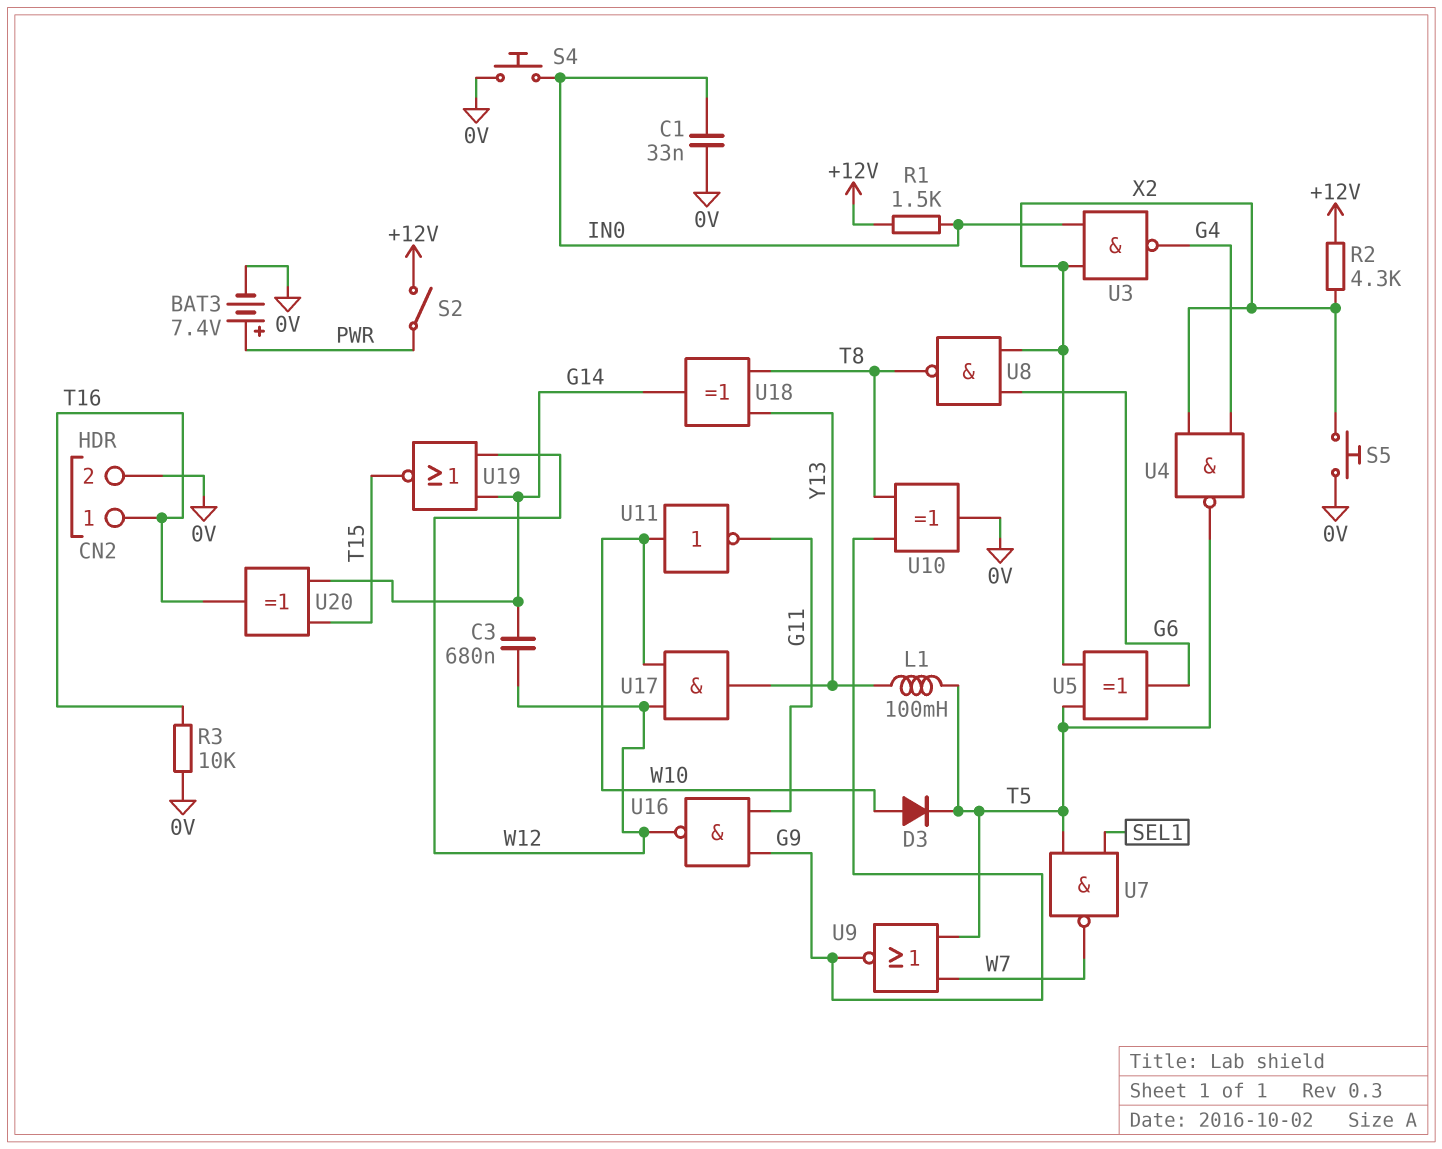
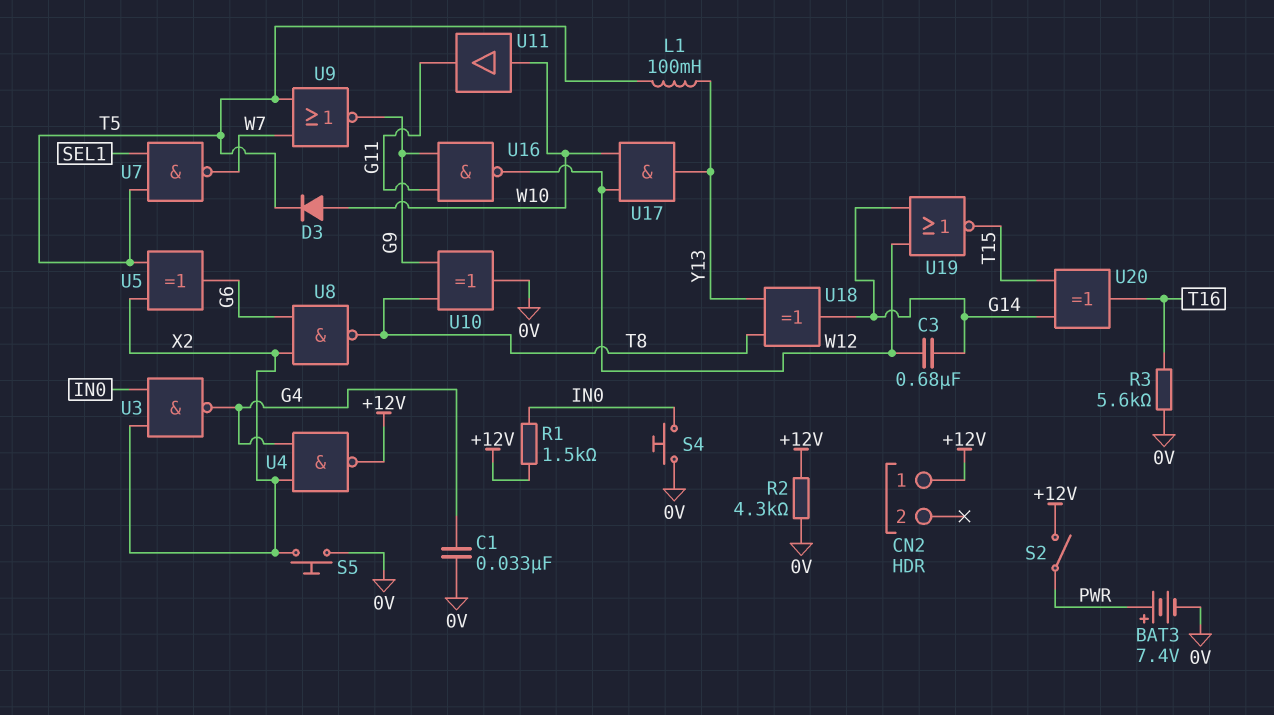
C1: 33nF (0V, IN0) -> 33nF (0V, G4)
CN2 pin 1: T16 -> +12V
CN2 pin 2: 0V -> none
R2: 4.3k (+12V, X2) -> 4.3k (+12V, 0V)
R3: 10k (0V, T16) -> 5.6k (0V, T16)
U4: NAND (in G4, in X2, out T5) -> NAND (in G4, in X2, out +12V)
U11: NOT (in W10, out G11) -> buffer (in W10, out G11)

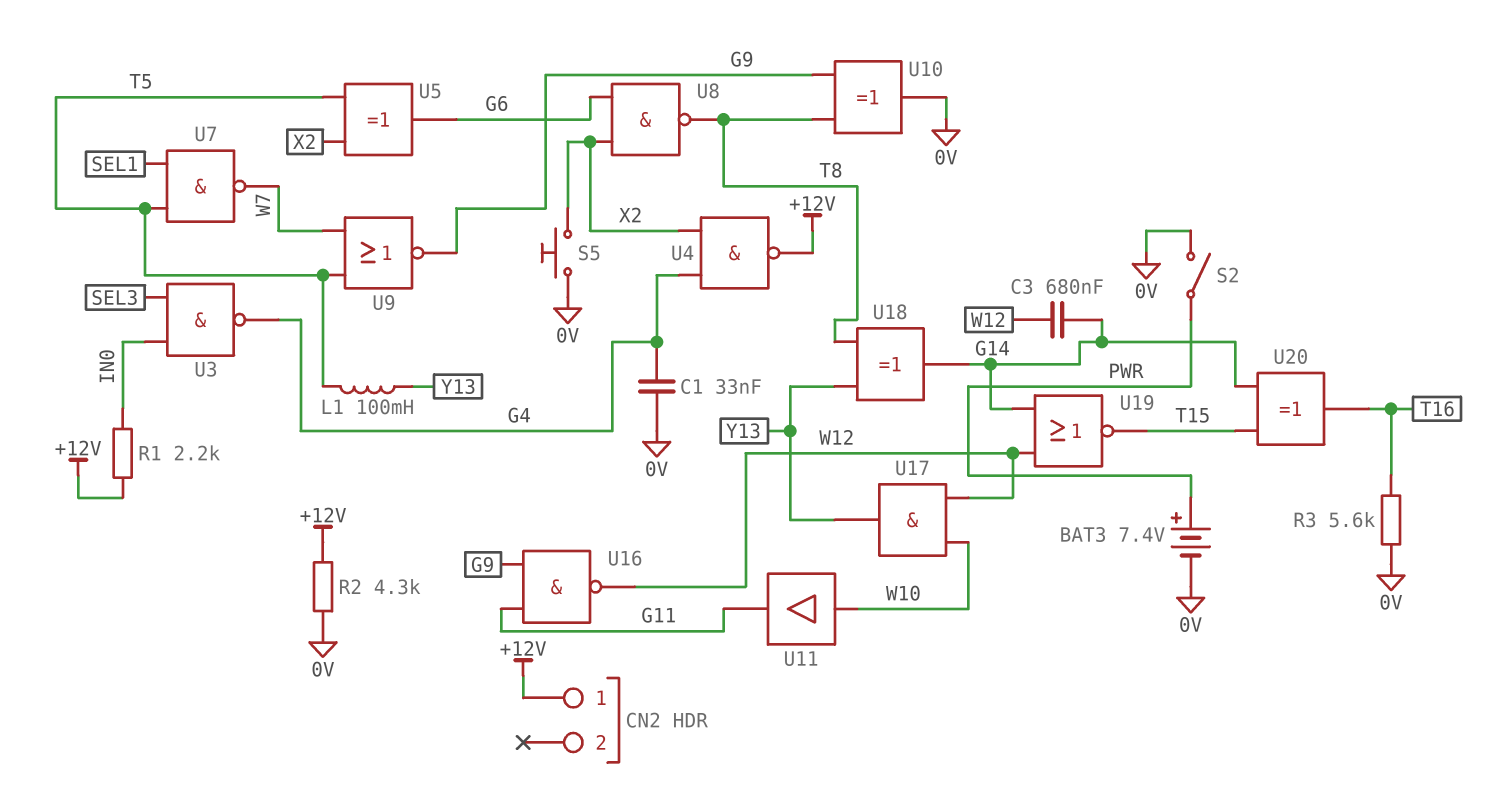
D3: diode (A W10, K T5) -> none
R1: 1.5k (+12V, IN0) -> 2.2k (+12V, IN0)
S2: switch (+12V, PWR) -> switch (0V, PWR)
S4: button (0V, IN0) -> none
U3: NAND (in IN0, in X2, out G4) -> NAND (in IN0, in SEL3, out G4)

